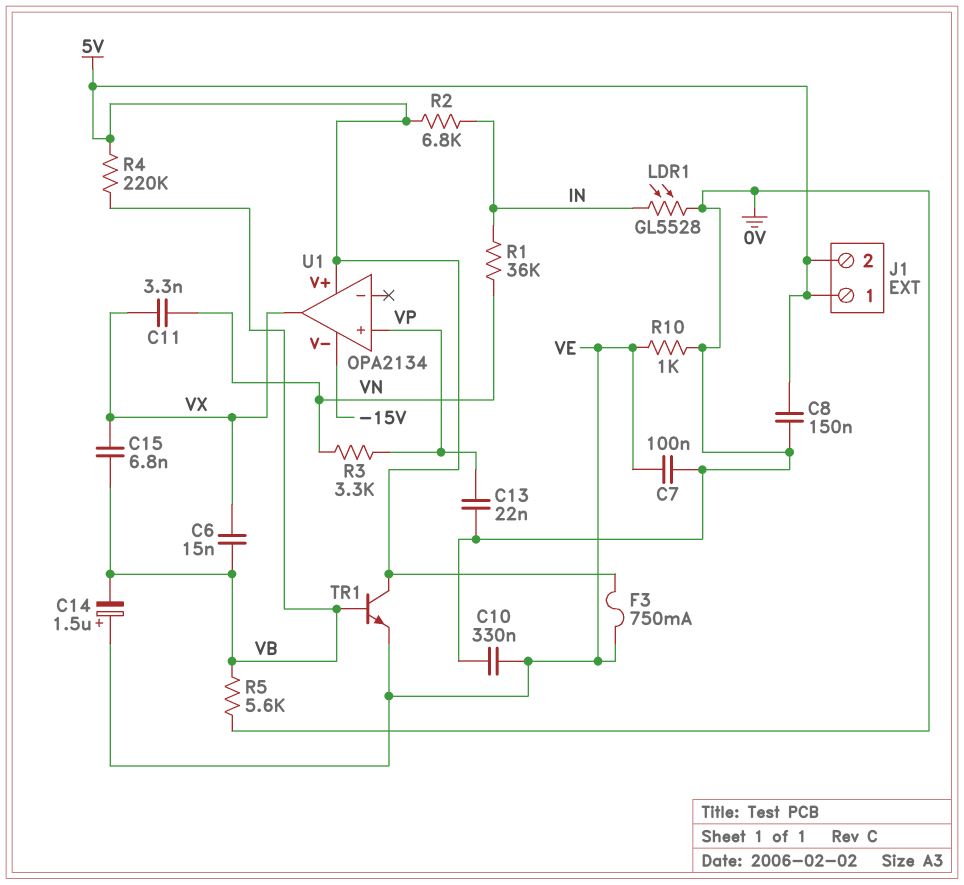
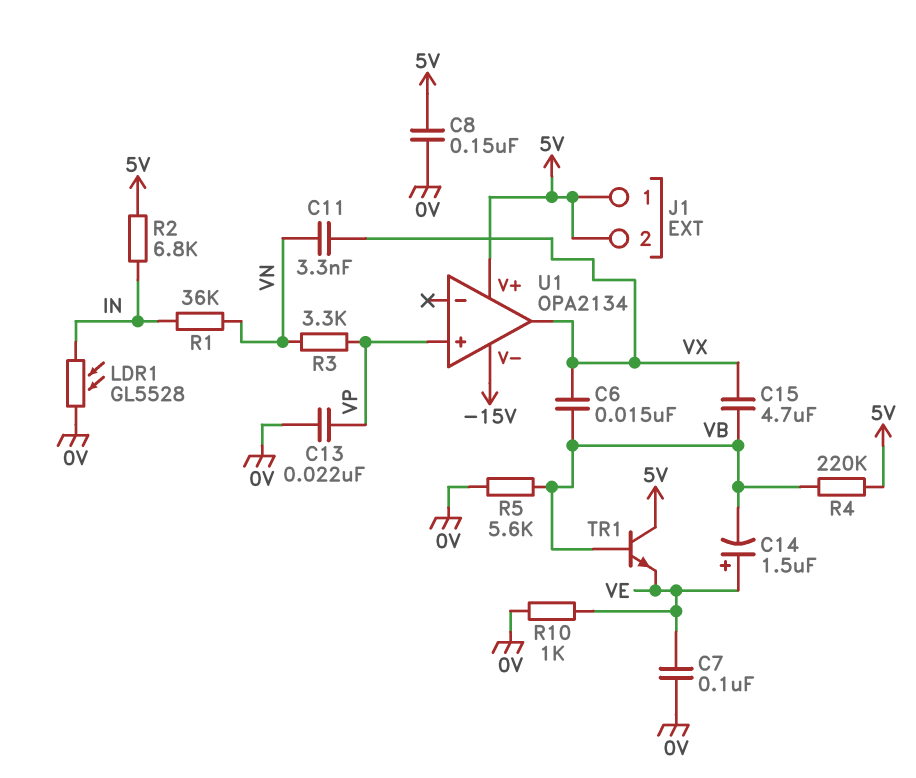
C10: 330nF (0V, VE) -> none
C15: 6.8nF (VB, VX) -> 4.7uF (VB, VX)
F3: 750mA (5V, VE) -> none

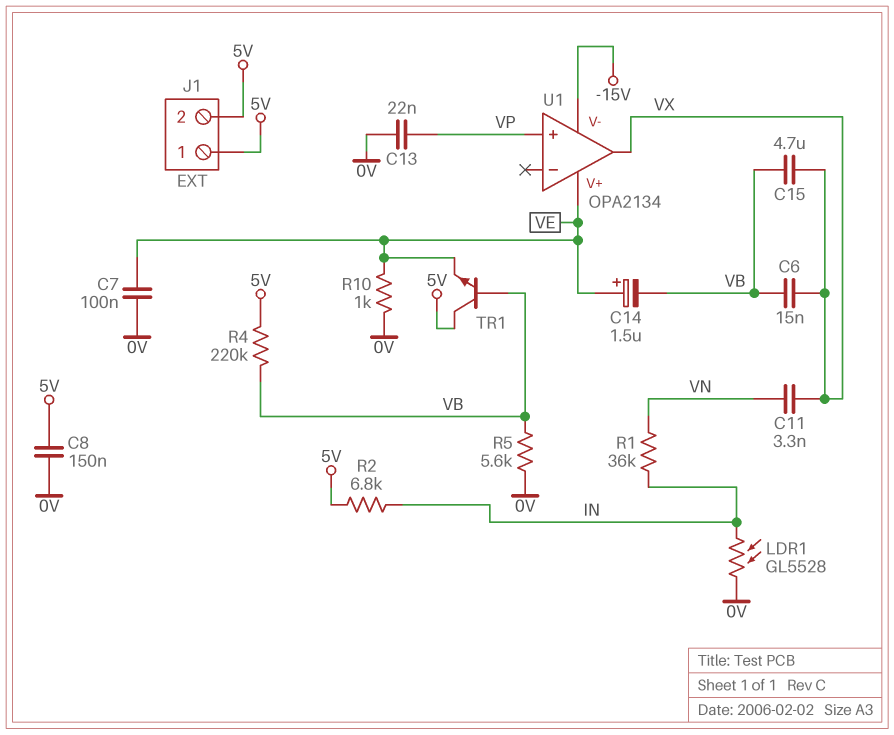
R3: 3.3k (VN, VP) -> none
U1 pin V+: 5V -> VE

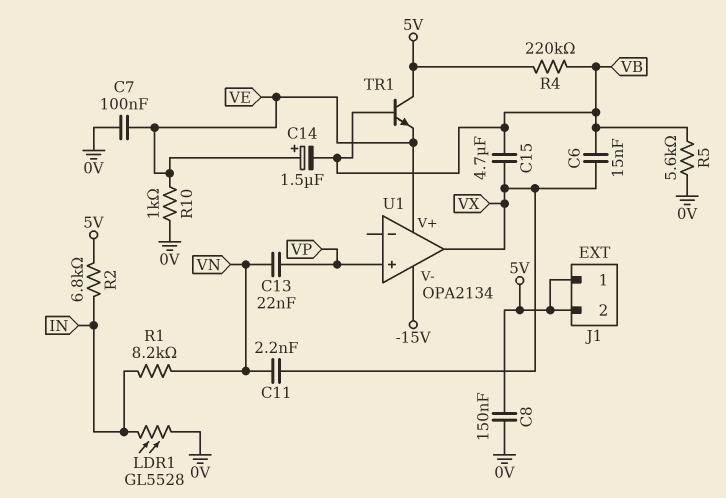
C11: 3.3nF (VN, VX) -> 2.2nF (VN, VX)
C13: 22nF (0V, VP) -> 22nF (VN, VP)
R1: 36k (IN, VN) -> 8.2k (IN, VN)

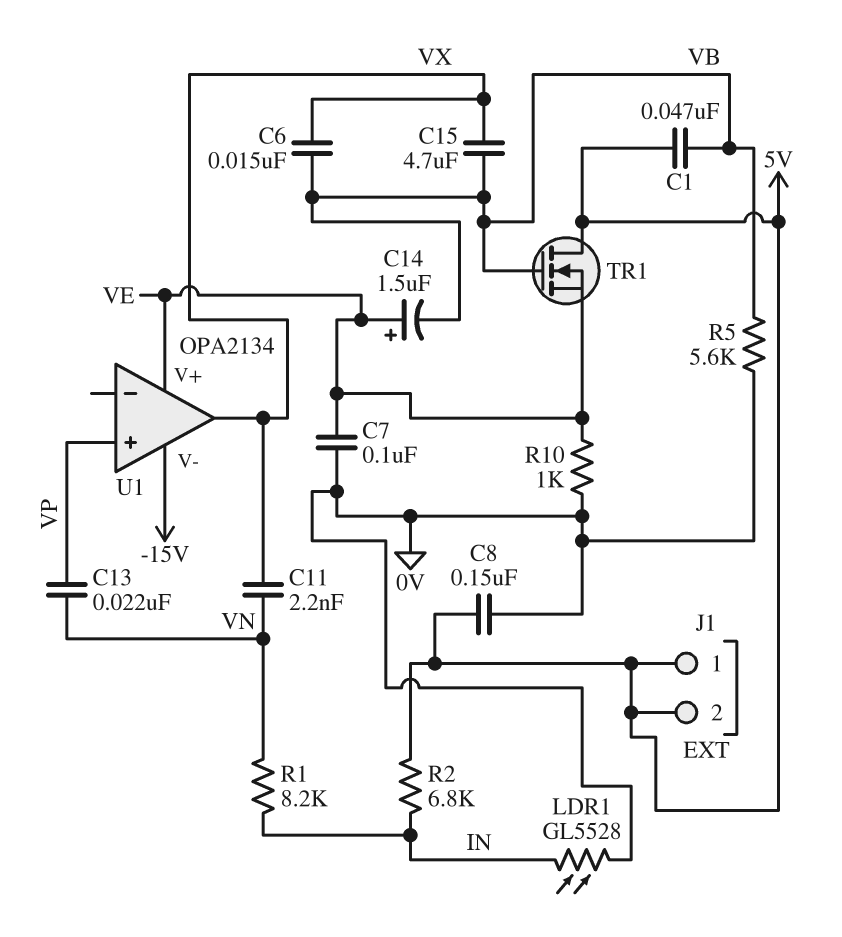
C1: none -> 47nF (5V, VB)
R4: 220k (5V, VB) -> none
TR1: NPN (B VB, C 5V, E VE) -> NMOS (G VB, D 5V, S VE)

